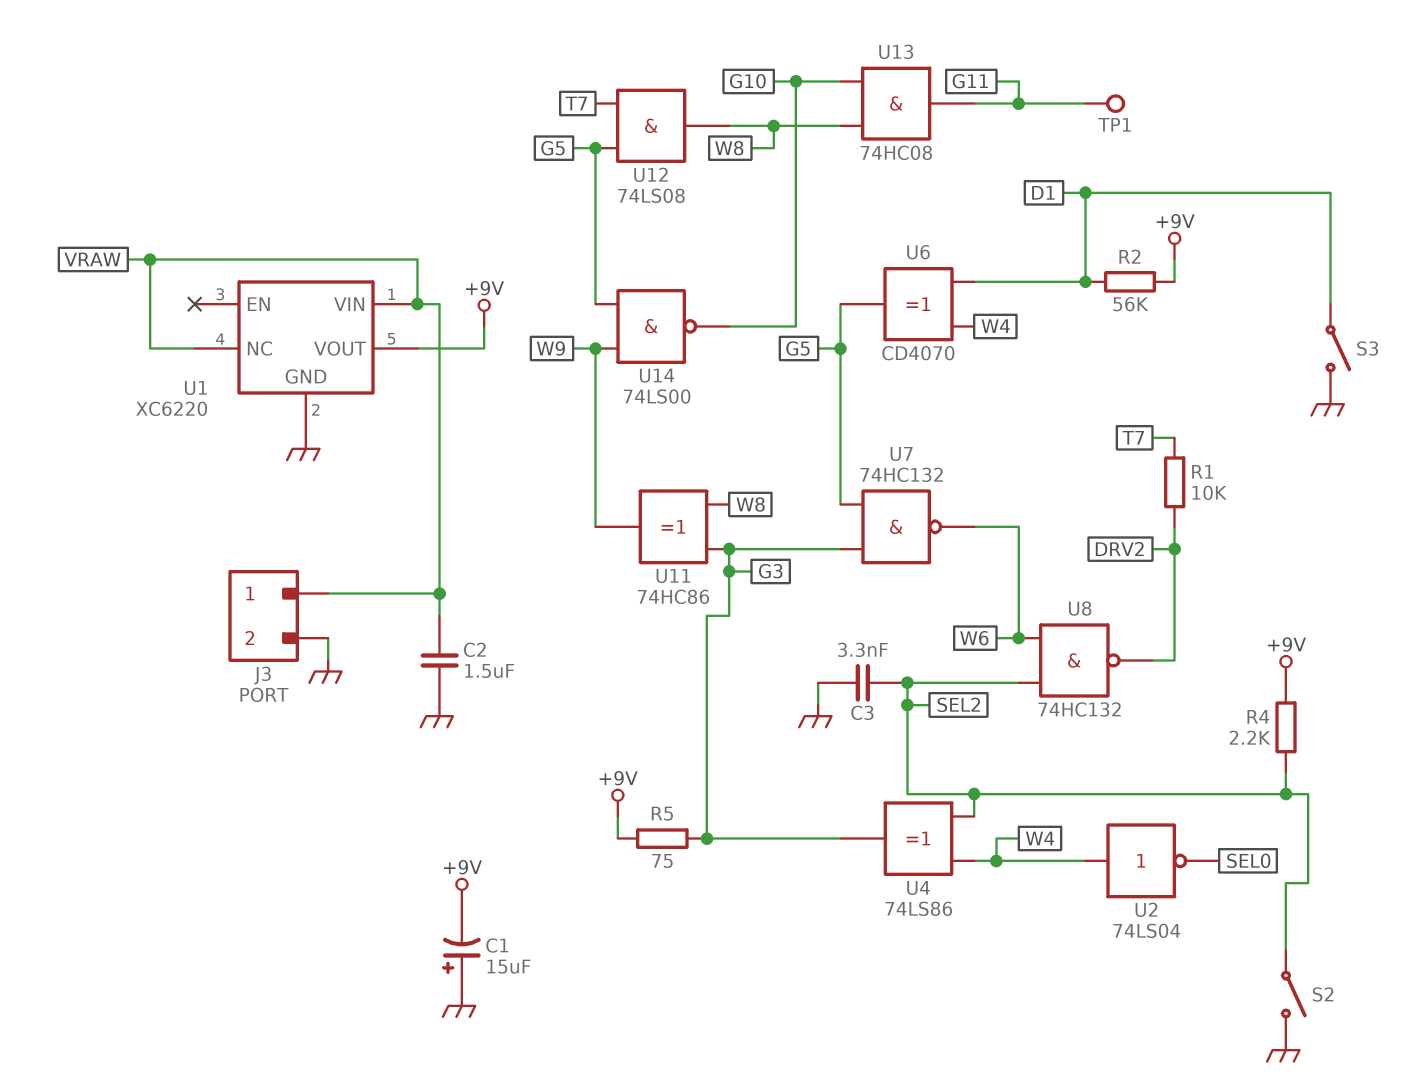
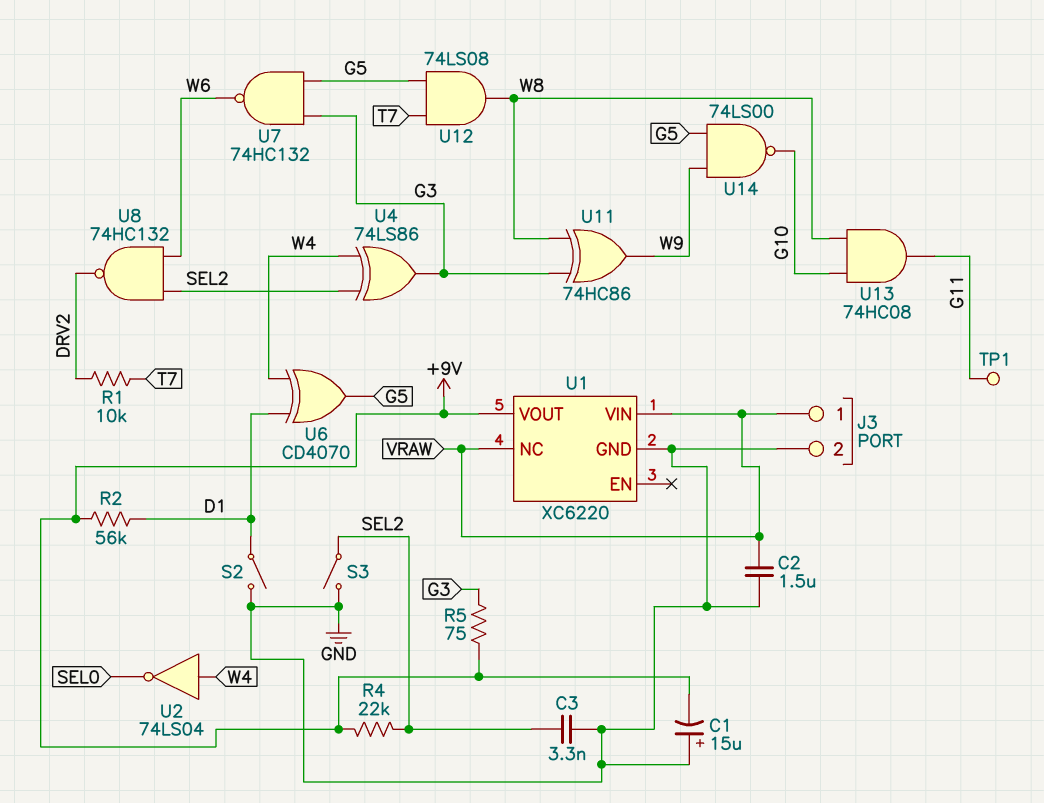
R4: 2.2k (+9V, SEL2) -> 22k (+9V, SEL2)
S2: switch (GND, SEL2) -> switch (D1, GND)
S3: switch (D1, GND) -> switch (GND, SEL2)

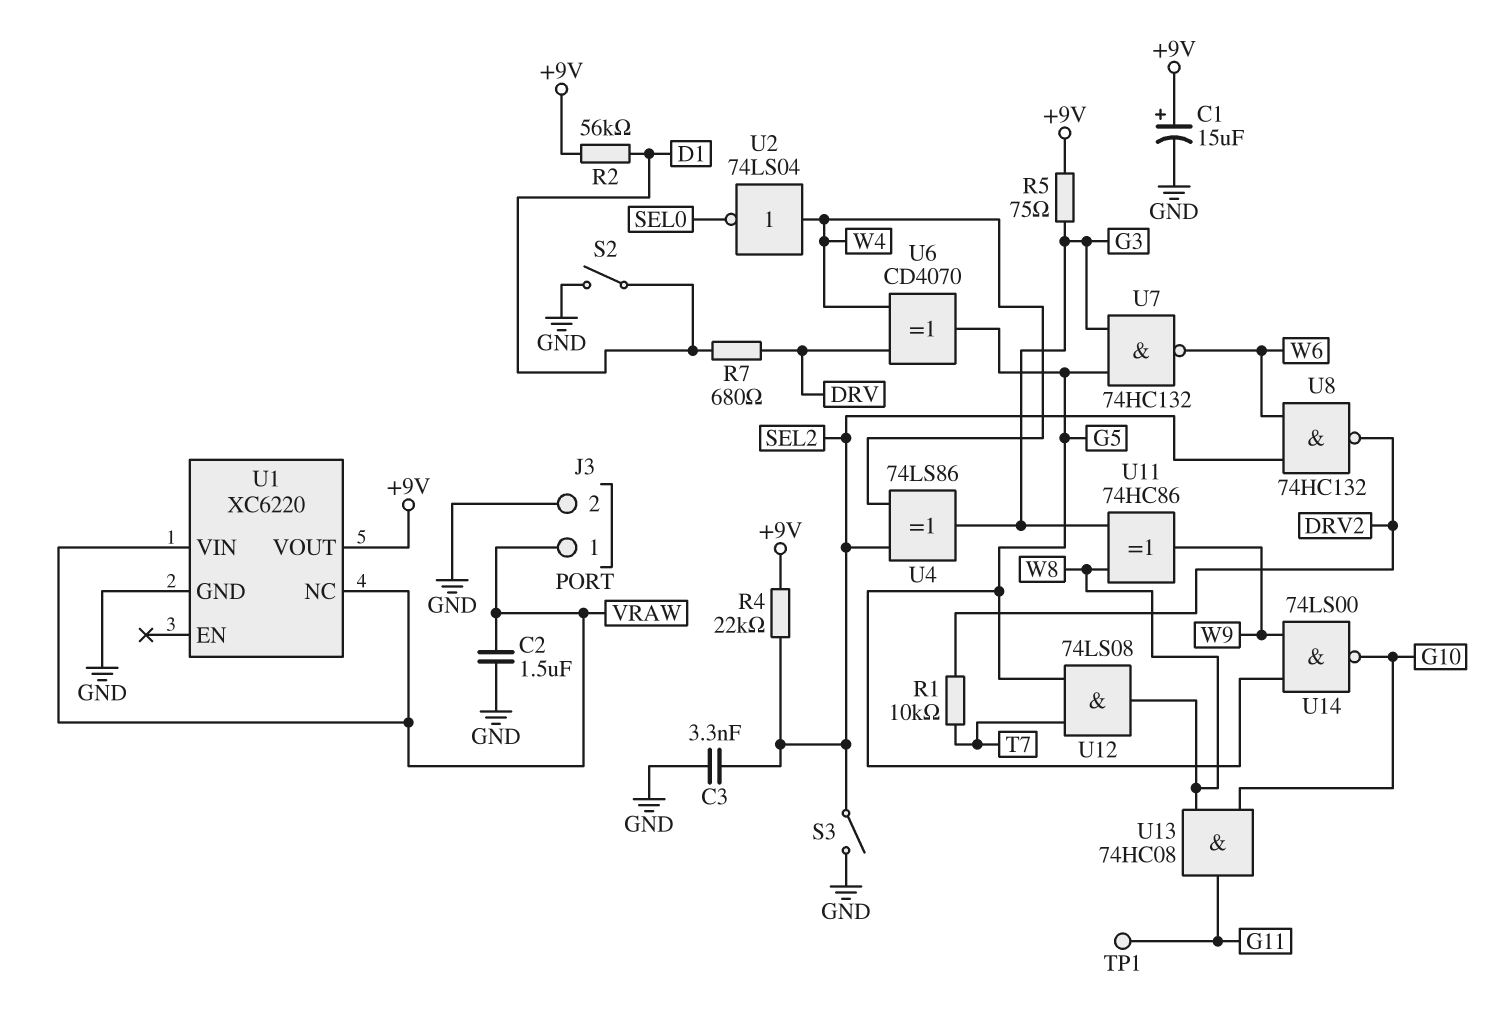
C1: 15uF (plus GND, minus +9V) -> 15uF (plus +9V, minus GND)
R7: none -> 680 (D1, DRV)
U6: XOR CD4070 (in D1, in W4, out G5) -> XOR CD4070 (in DRV, in W4, out G5)

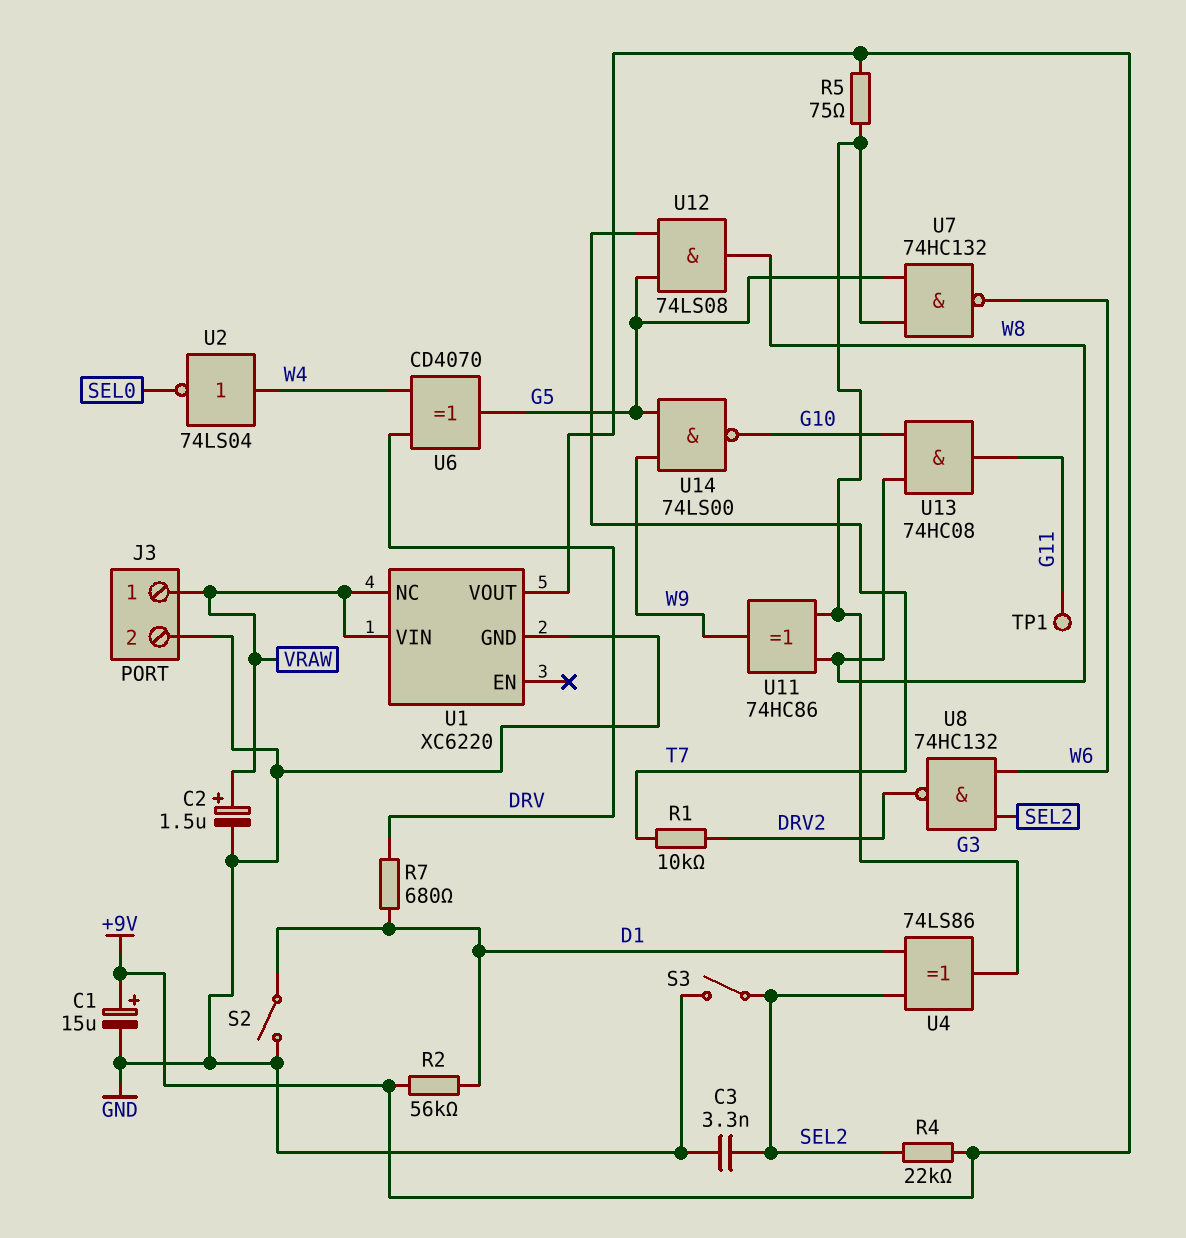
C2: 1.5uF (GND, VRAW) -> 1.5uF (plus VRAW, minus GND)
U4: XOR 74LS86 (in SEL2, in W4, out G3) -> XOR 74LS86 (in D1, in SEL2, out G3)

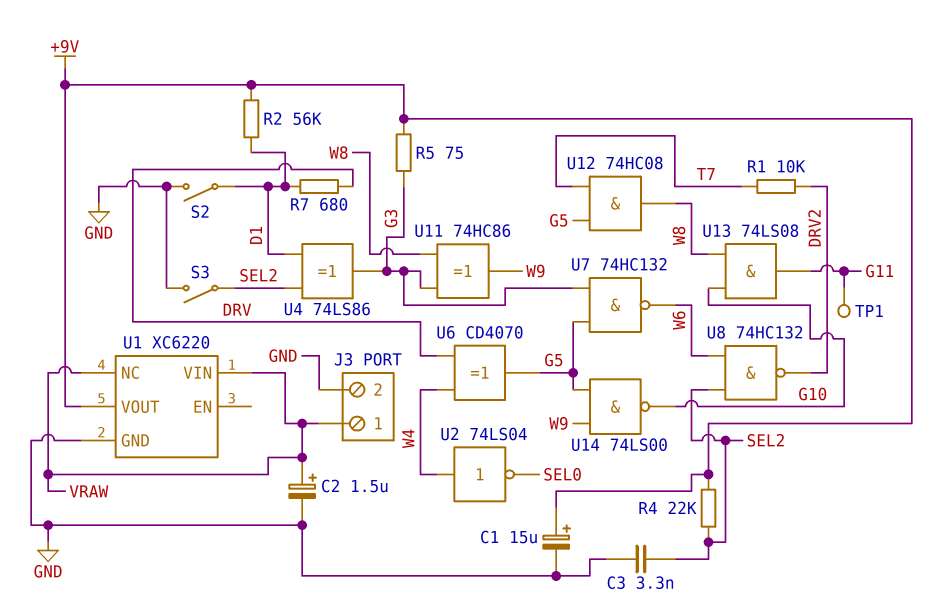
U12: AND 74LS08 (in G5, in T7, out W8) -> AND 74HC08 (in G5, in T7, out W8)
U13: AND 74HC08 (in G10, in W8, out G11) -> AND 74LS08 (in G10, in W8, out G11)

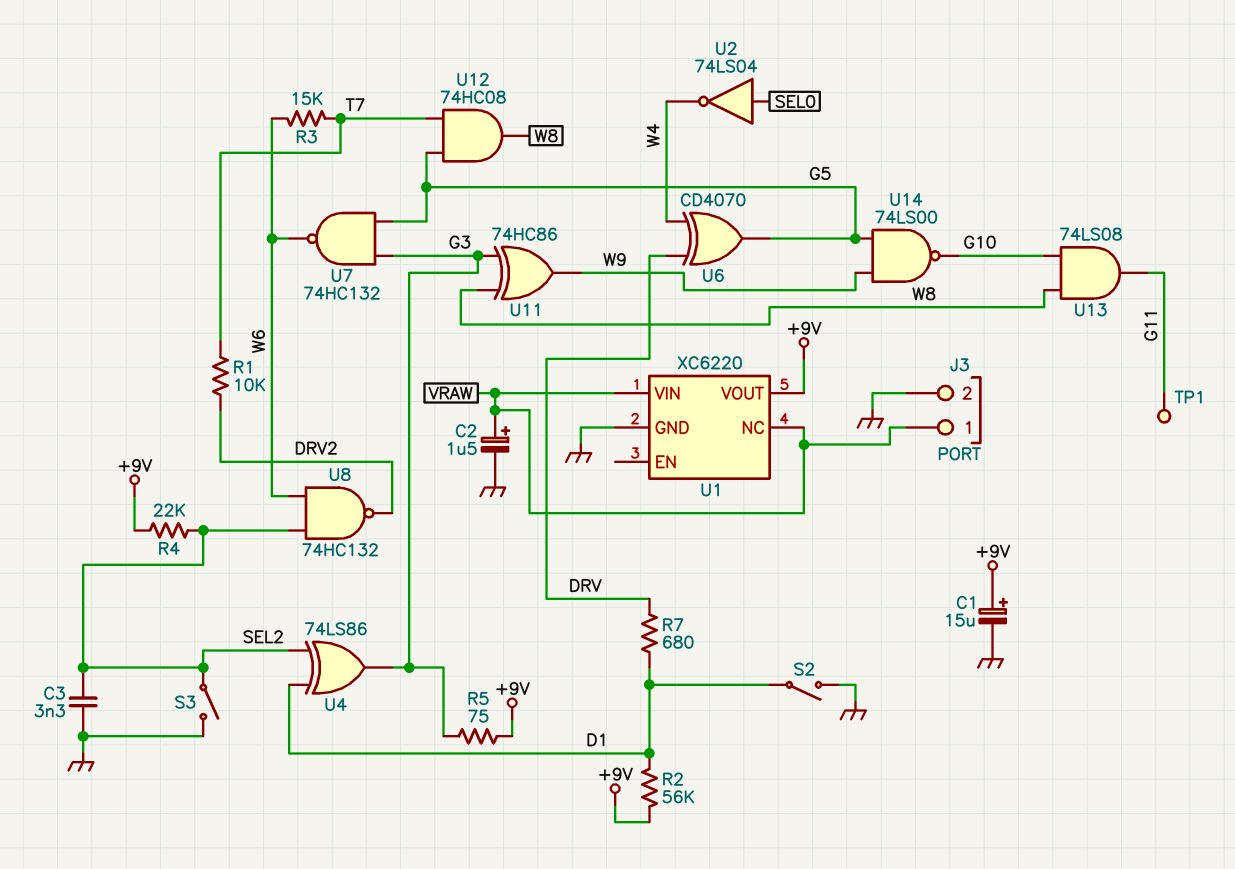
R3: none -> 15k (T7, W6)
U2: NOT 74LS04 (in W4, out SEL0) -> NOT 74LS04 (in SEL0, out W4)

